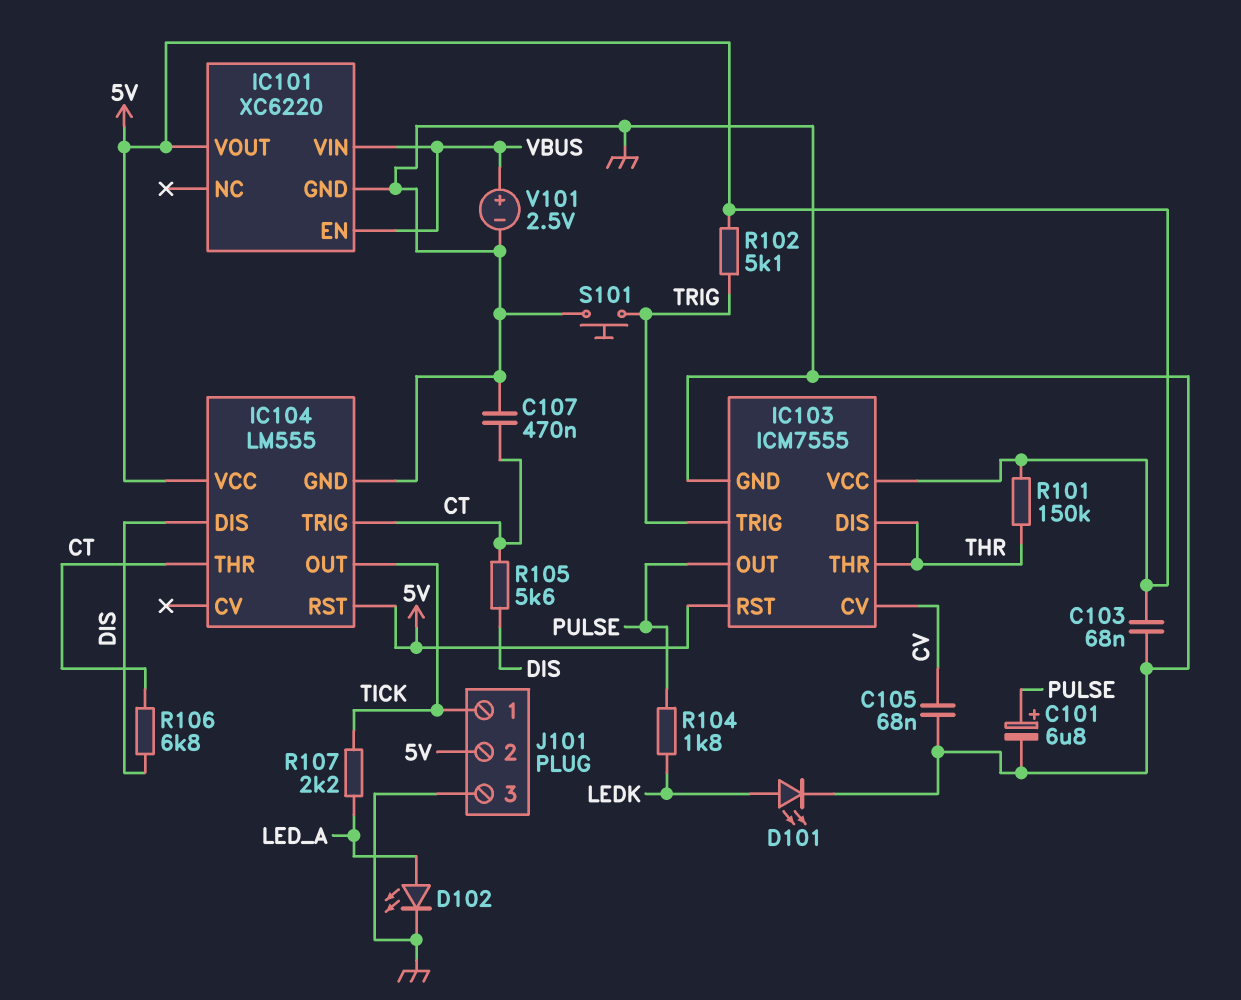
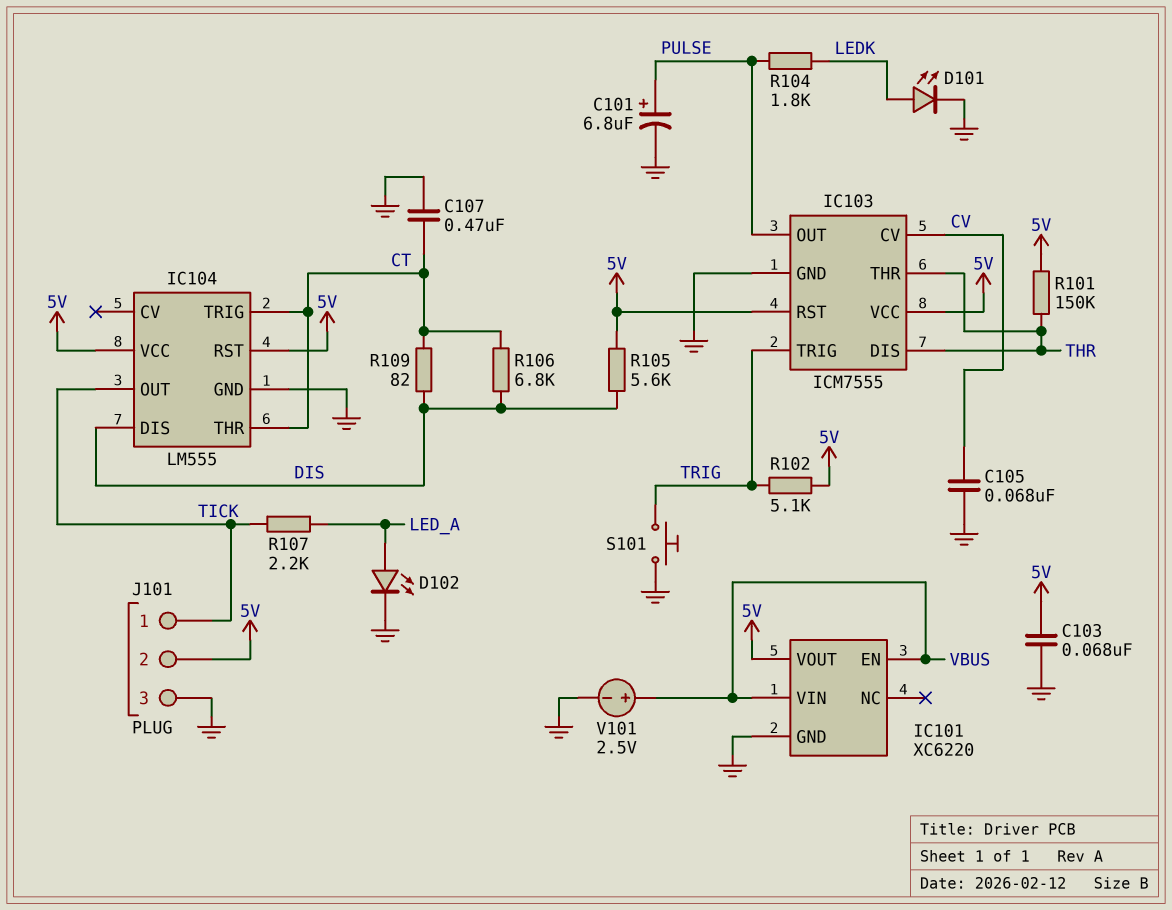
R105: 5.6k (CT, DIS) -> 5.6k (5V, DIS)
R109: none -> 82 (CT, DIS)

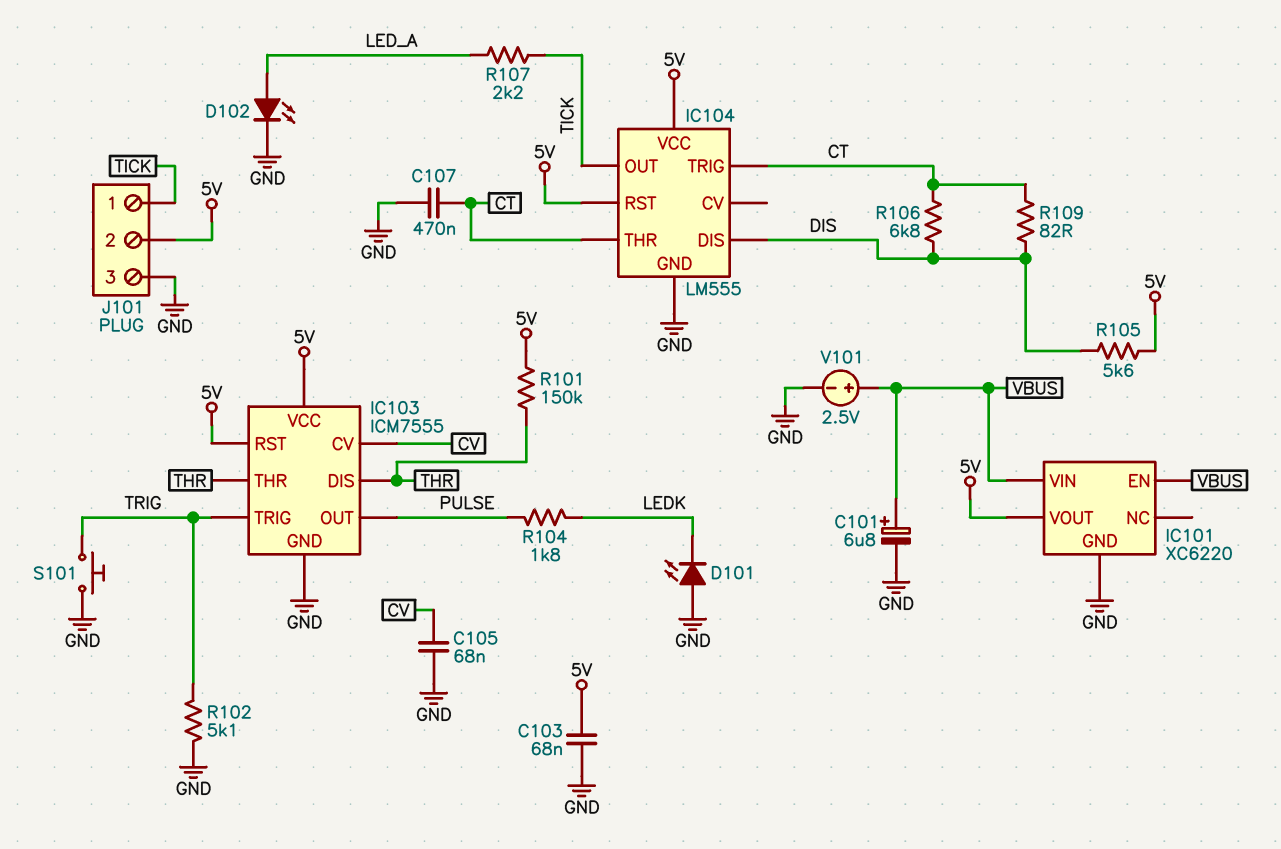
C101: 6.8uF (plus PULSE, minus GND) -> 6.8uF (plus VBUS, minus GND)
D101: LED (A LEDK, K GND) -> LED (A GND, K LEDK)
R102: 5.1k (5V, TRIG) -> 5.1k (GND, TRIG)

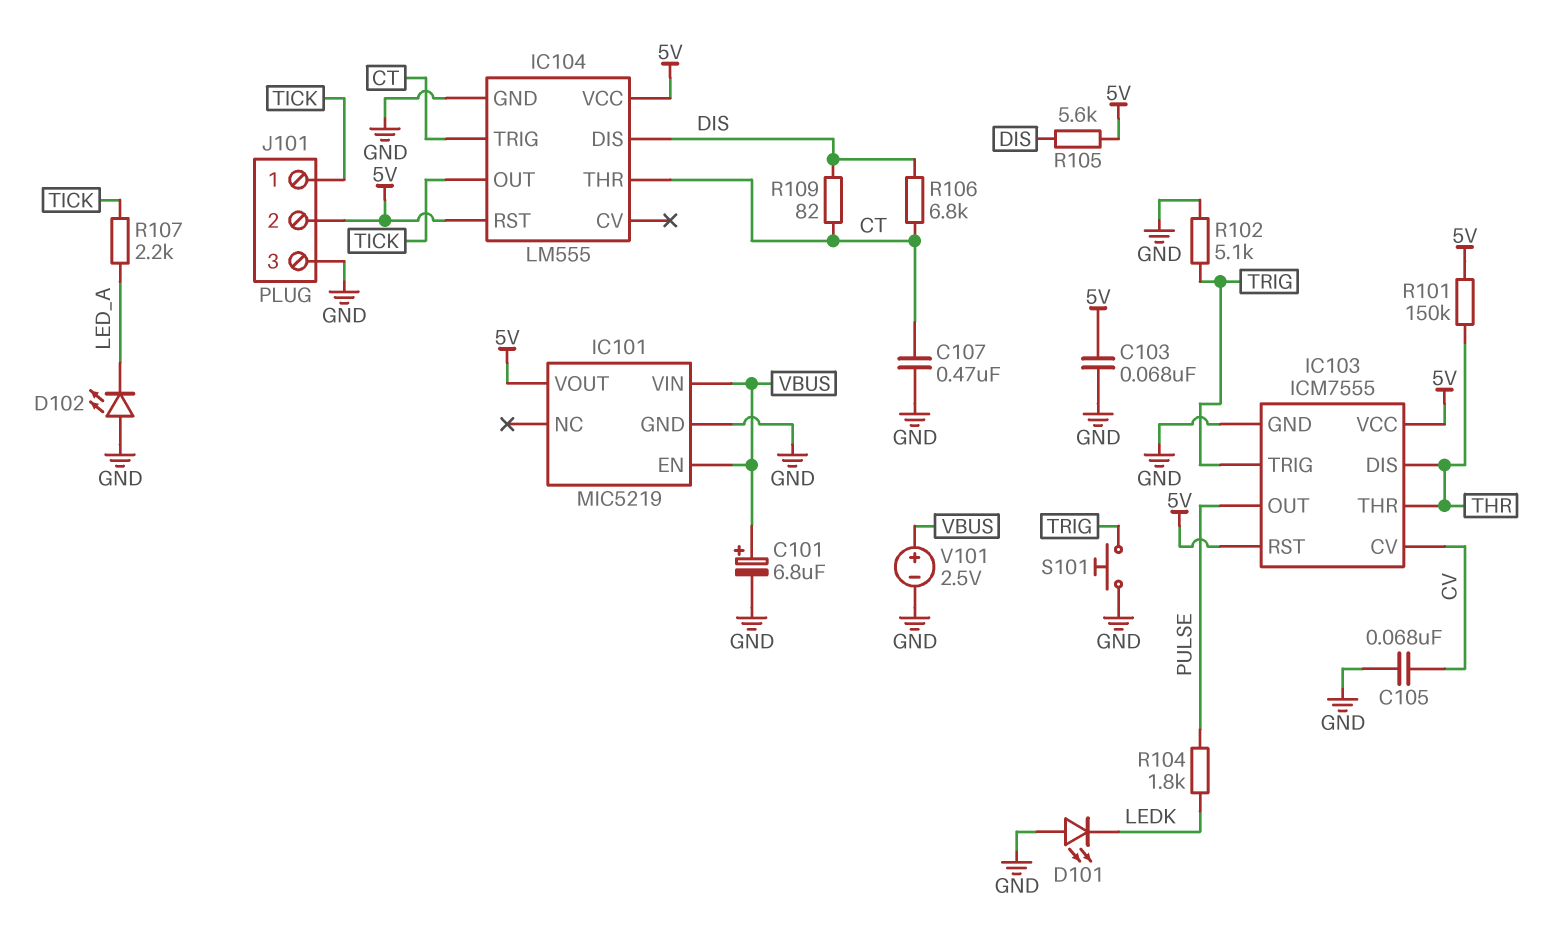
D102: LED (A LED_A, K GND) -> LED (A GND, K LED_A)
IC101: XC6220 -> MIC5219

